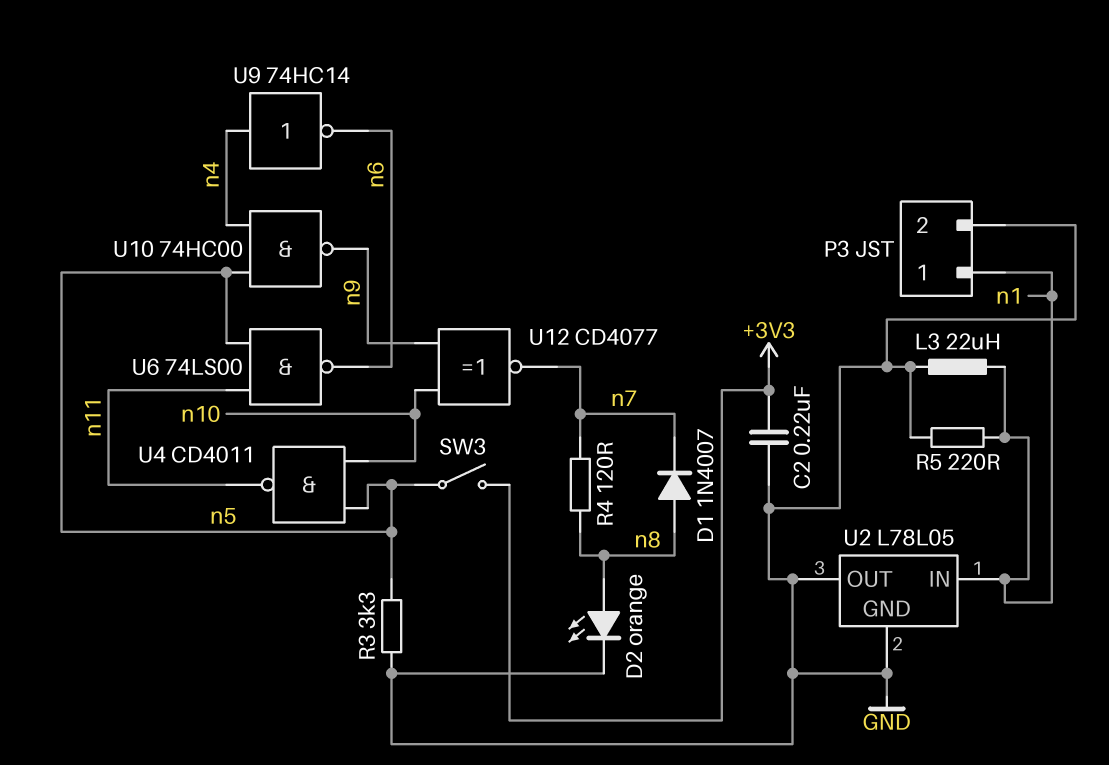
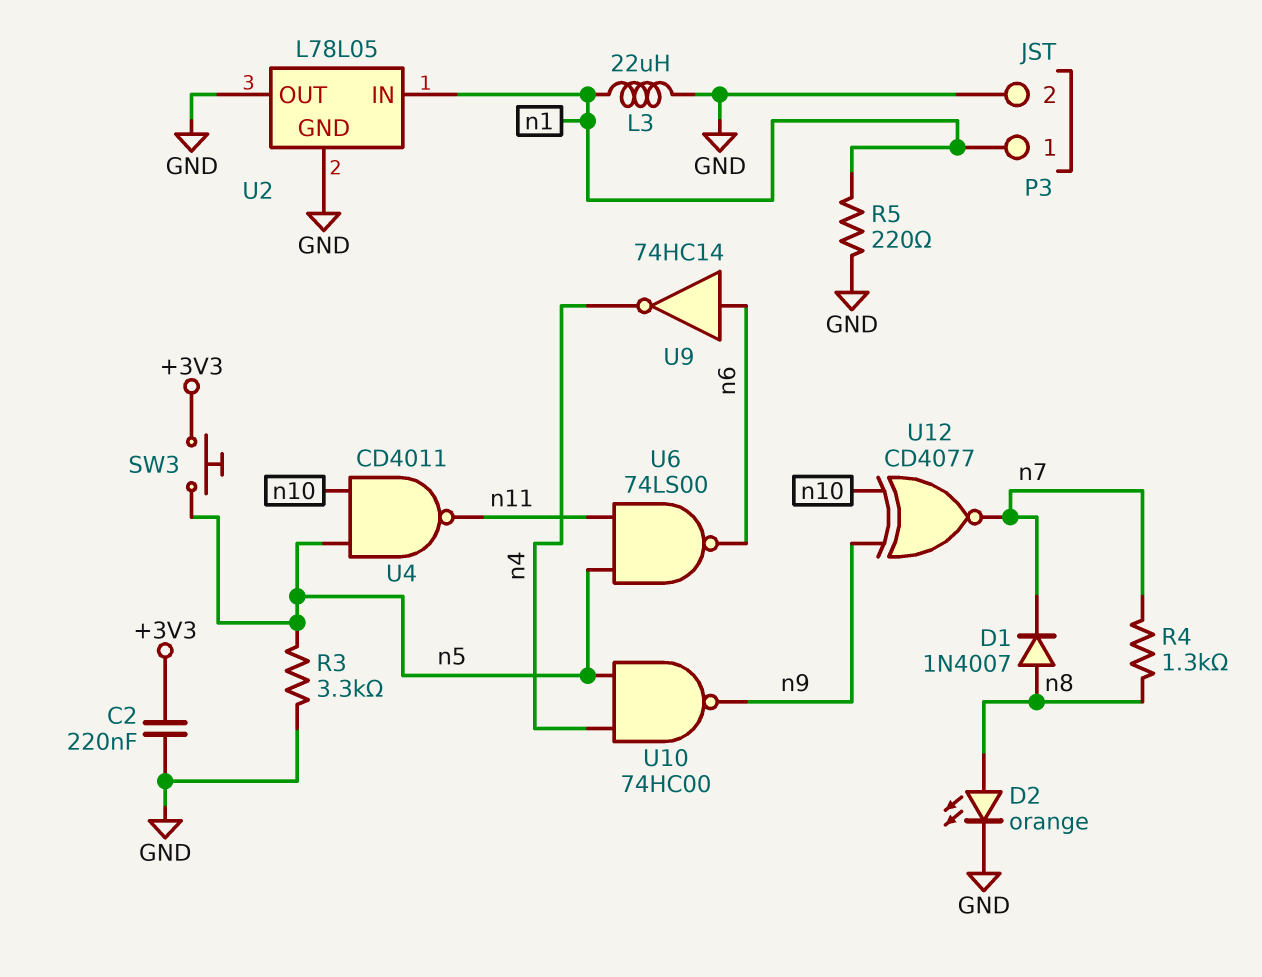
R4: 120 (n7, n8) -> 1.3k (n7, n8)
SW3: switch (+3V3, n5) -> button (+3V3, n5)
U9: NOT 74HC14 (in n4, out n6) -> NOT 74HC14 (in n6, out n4)

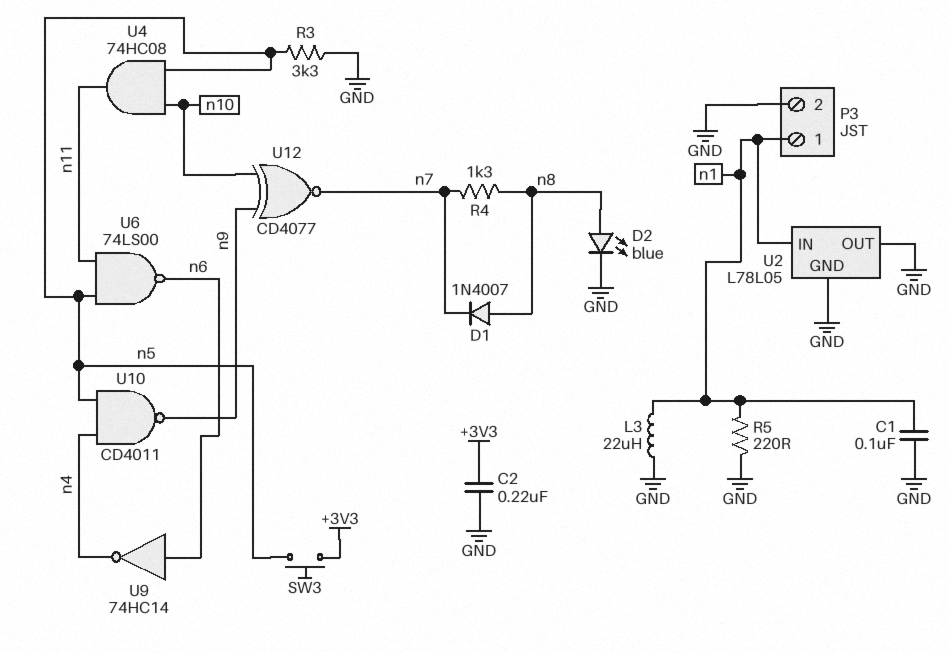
C1: none -> 100nF (GND, n1)
D2: LED orange (A n8, K GND) -> LED blue (A n8, K GND)
U4: NAND CD4011 (in n5, in n10, out n11) -> AND 74HC08 (in n5, in n10, out n11)
U10: NAND 74HC00 (in n4, in n5, out n9) -> NAND CD4011 (in n4, in n5, out n9)

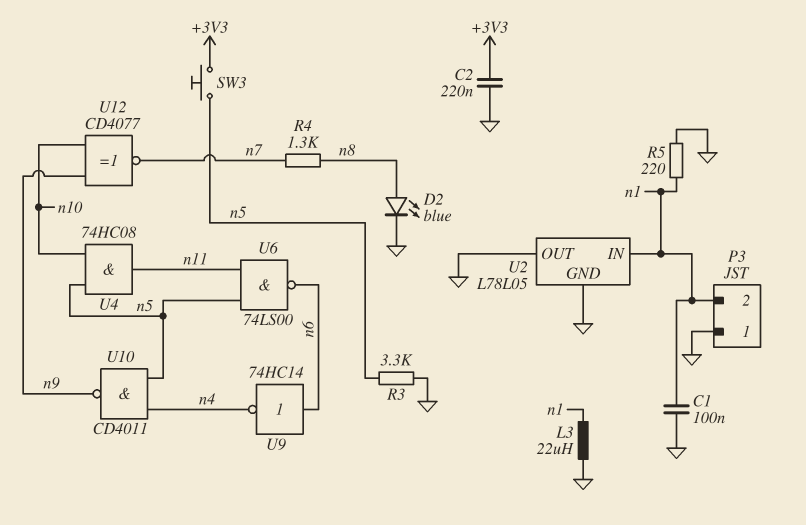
D1: diode 1N4007 (A n8, K n7) -> none
P3 pin 1: n1 -> GND
P3 pin 2: GND -> n1

